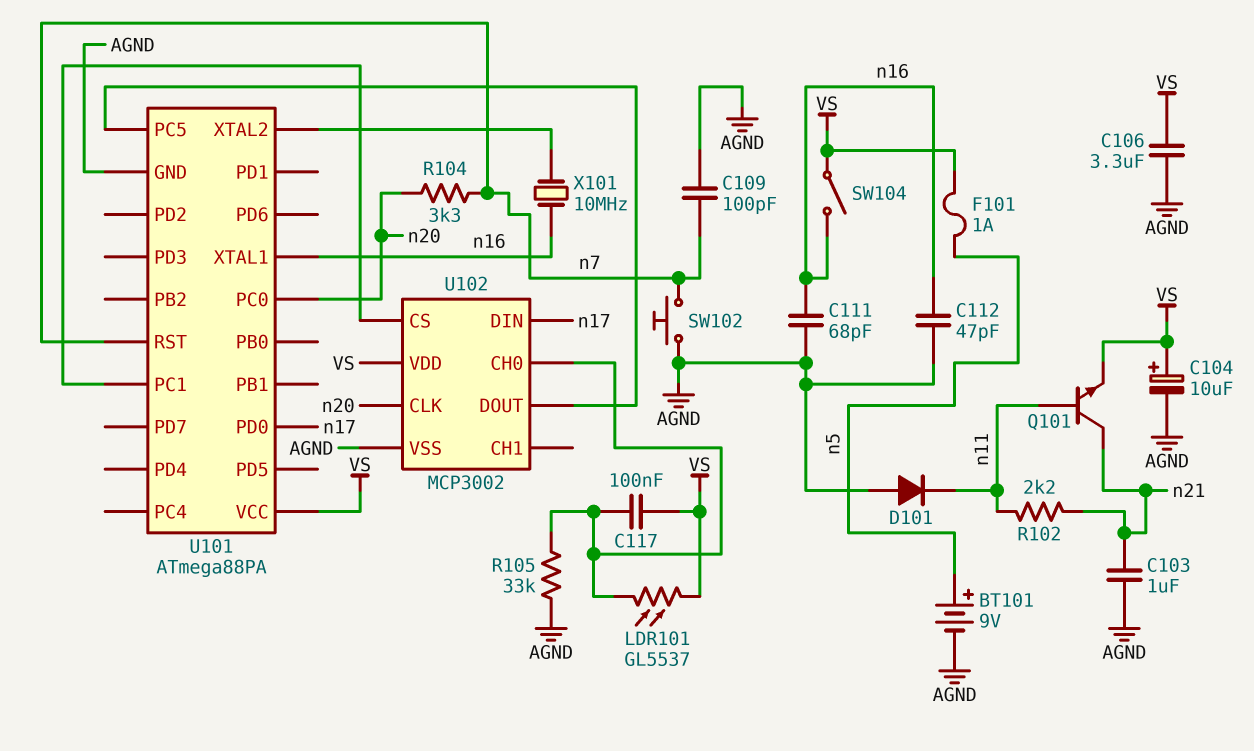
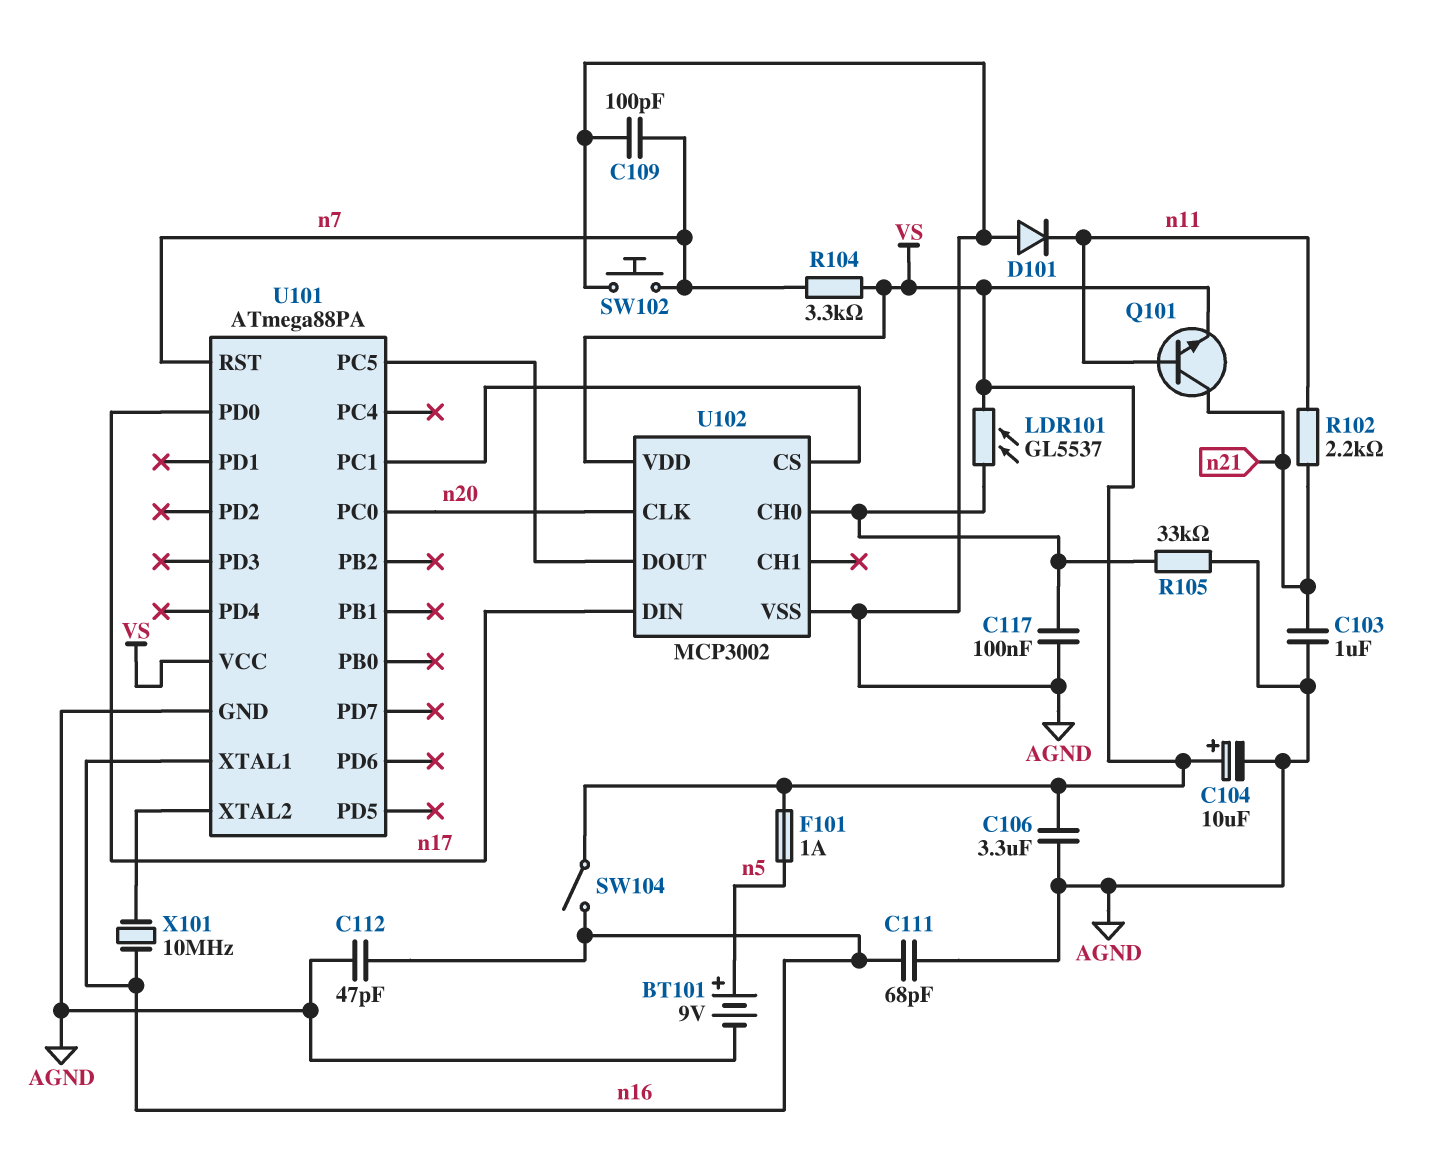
C117: 100nF (U102/CH0, VS) -> 100nF (AGND, U102/CH0)
R104: 3.3k (n7, n20) -> 3.3k (VS, n7)

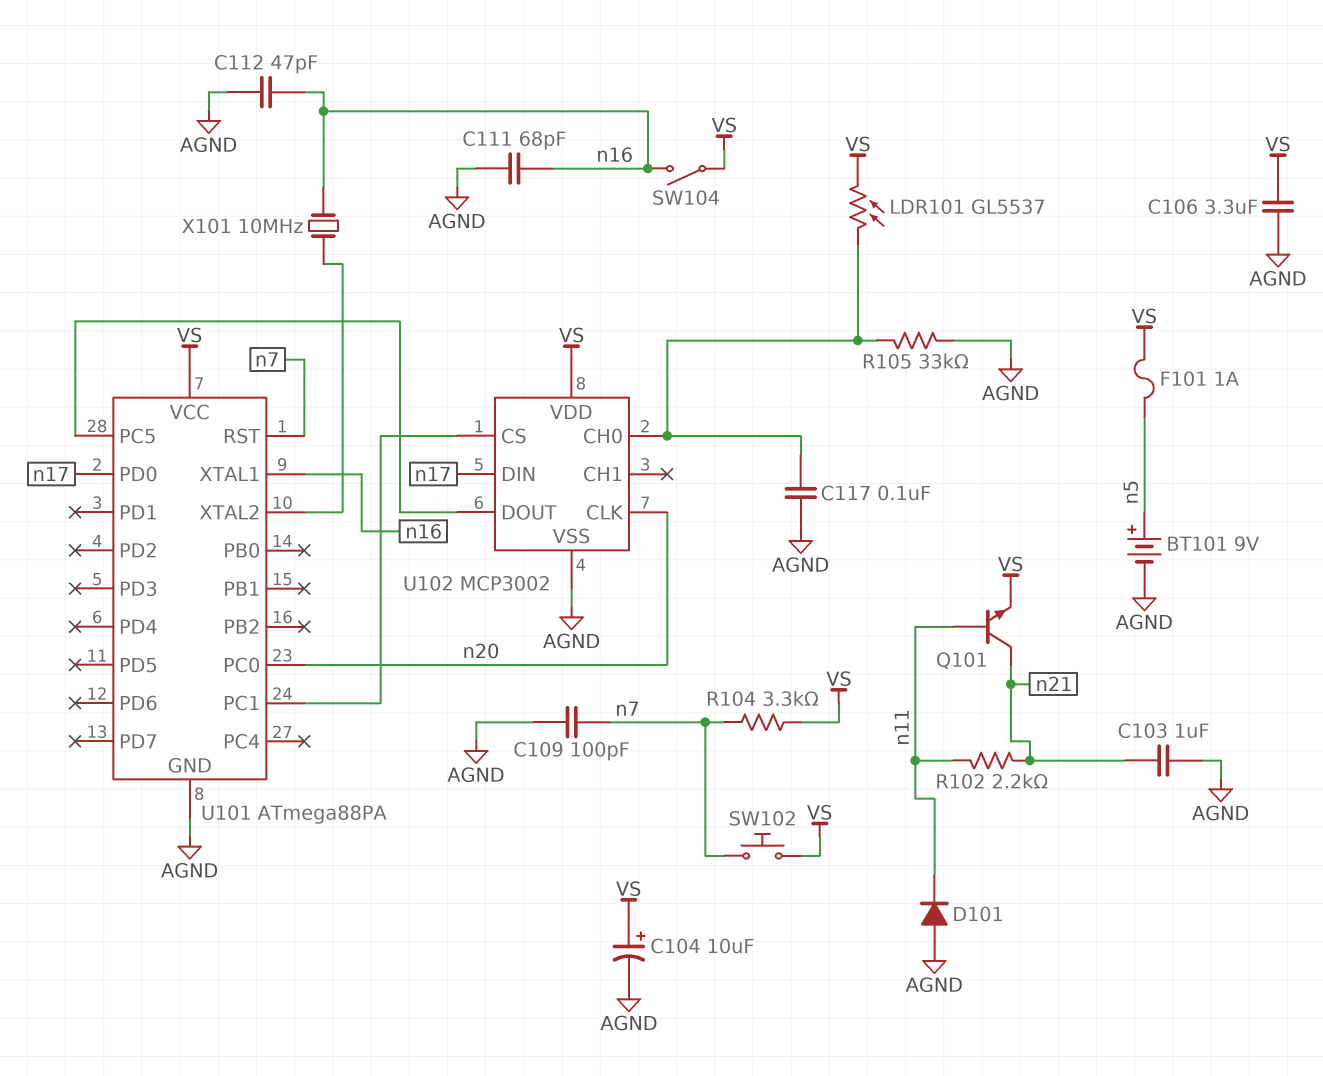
SW102: button (AGND, n7) -> button (VS, n7)

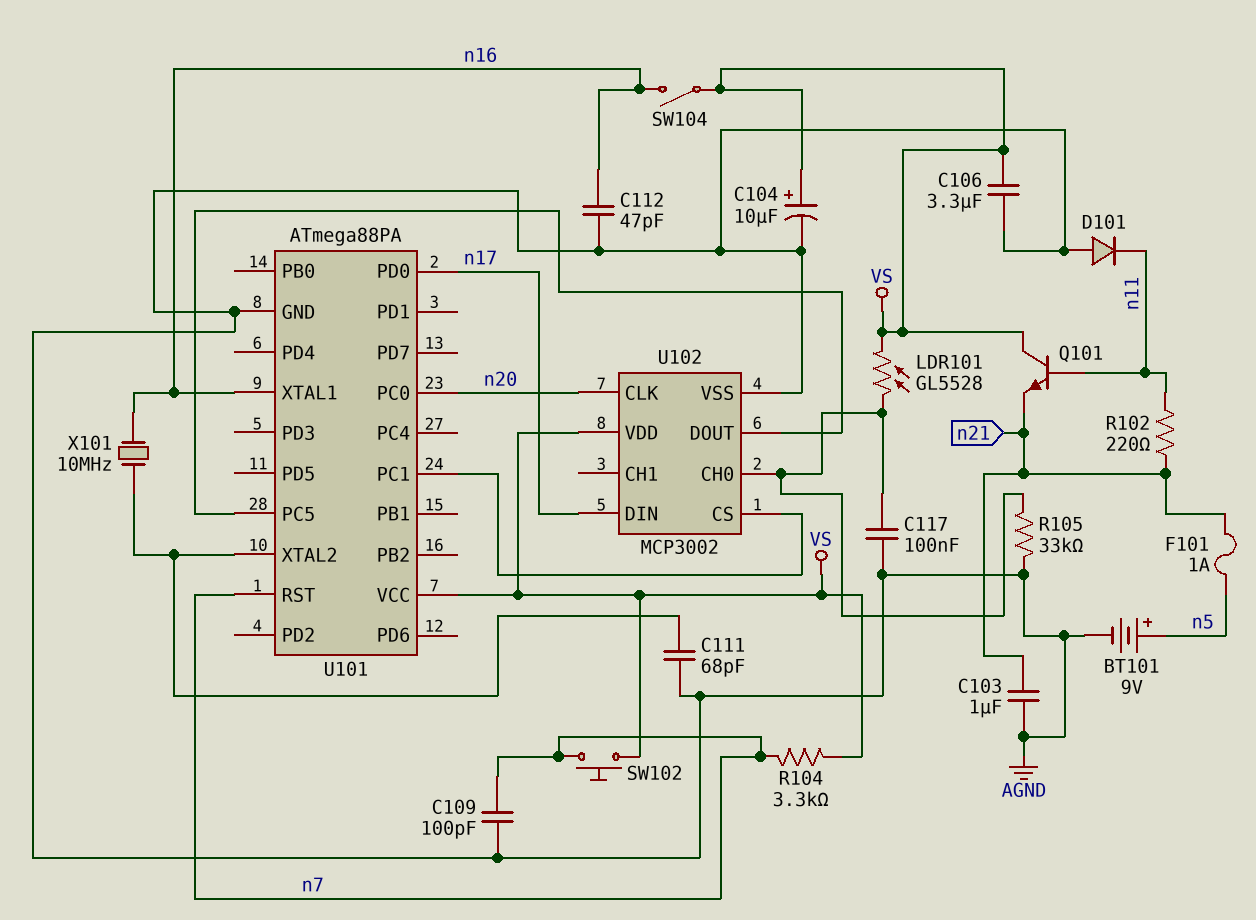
C111: 68pF (AGND, n16) -> 68pF (AGND, U101/XTAL2)
F101: 1A (VS, n5) -> 1A (n5, n21)
LDR101: GL5537 (U102/CH0, VS) -> GL5528 (U102/CH0, VS)
Q101: NPN (B n11, C n21, E VS) -> NPN (B n11, C VS, E n21)
R102: 2.2k (n11, n21) -> 220 (n11, n21)

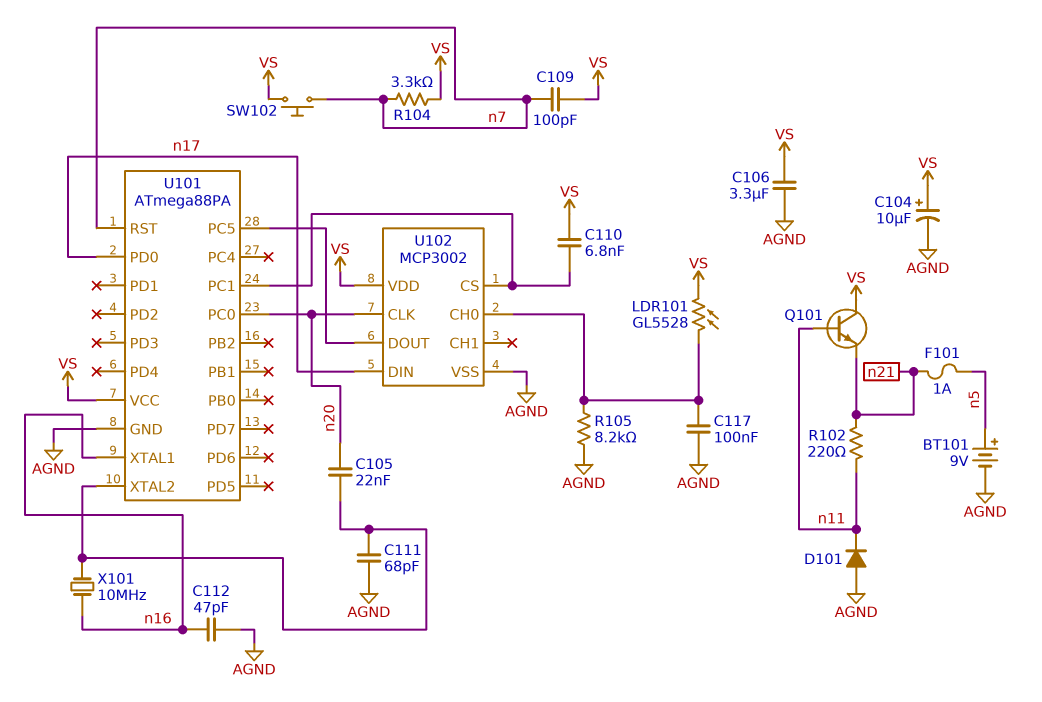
C103: 1uF (AGND, n21) -> none
C105: none -> 22nF (U101/XTAL2, n20)
C109: 100pF (AGND, n7) -> 100pF (VS, n7)
C110: none -> 6.8nF (U101/PC1, VS)
R105: 33k (AGND, U102/CH0) -> 8.2k (AGND, U102/CH0)
SW104: switch (VS, n16) -> none

